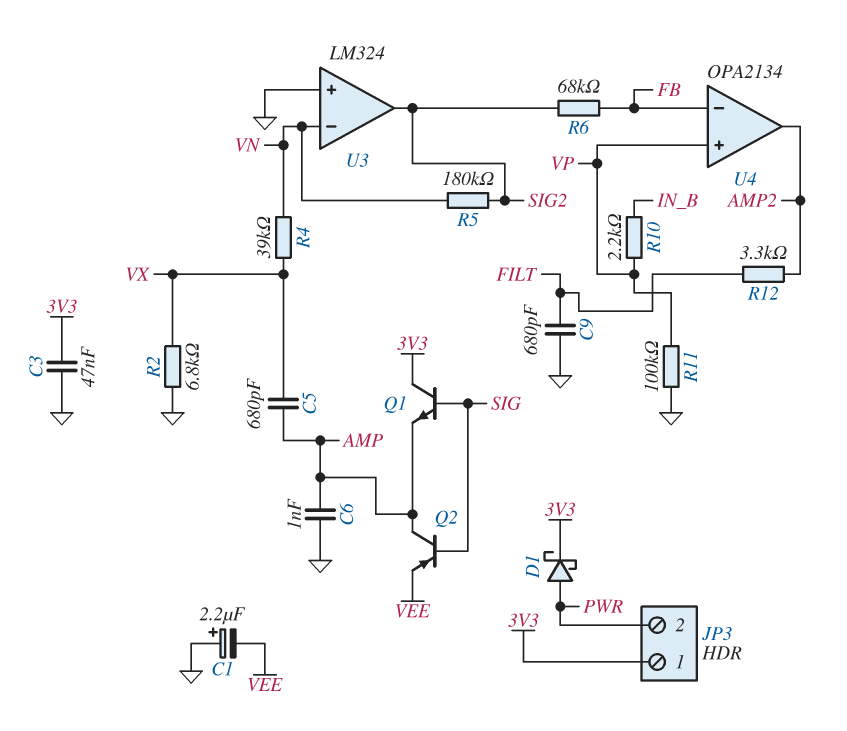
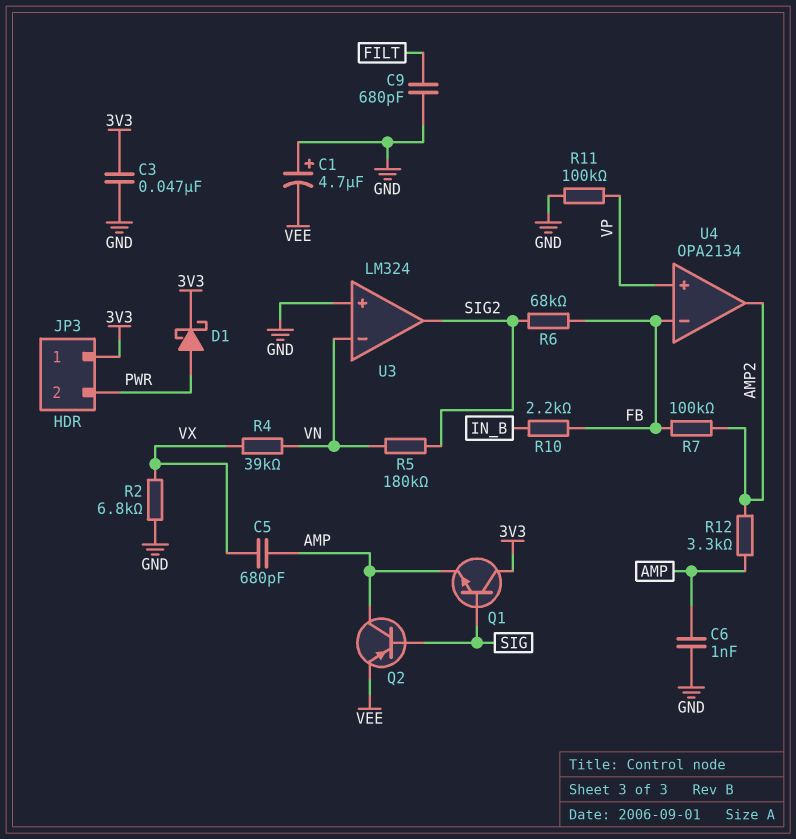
C1: 2.2uF (plus GND, minus VEE) -> 4.7uF (plus GND, minus VEE)
R7: none -> 100k (AMP2, FB)
R10: 2.2k (IN_B, VP) -> 2.2k (FB, IN_B)
R12: 3.3k (AMP2, FILT) -> 3.3k (AMP, AMP2)

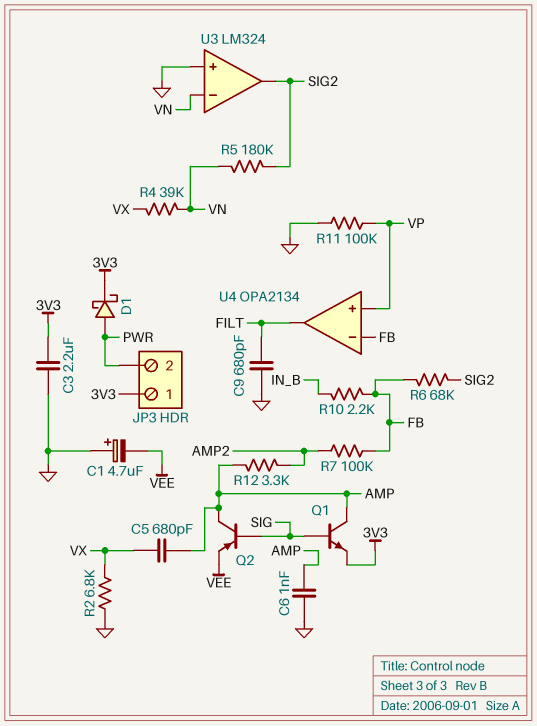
C3: 47nF (3V3, GND) -> 2.2uF (3V3, GND)
Q1: NPN (B SIG, C 3V3, E AMP) -> NPN (B SIG, C AMP, E 3V3)
U4 pin out: AMP2 -> FILT

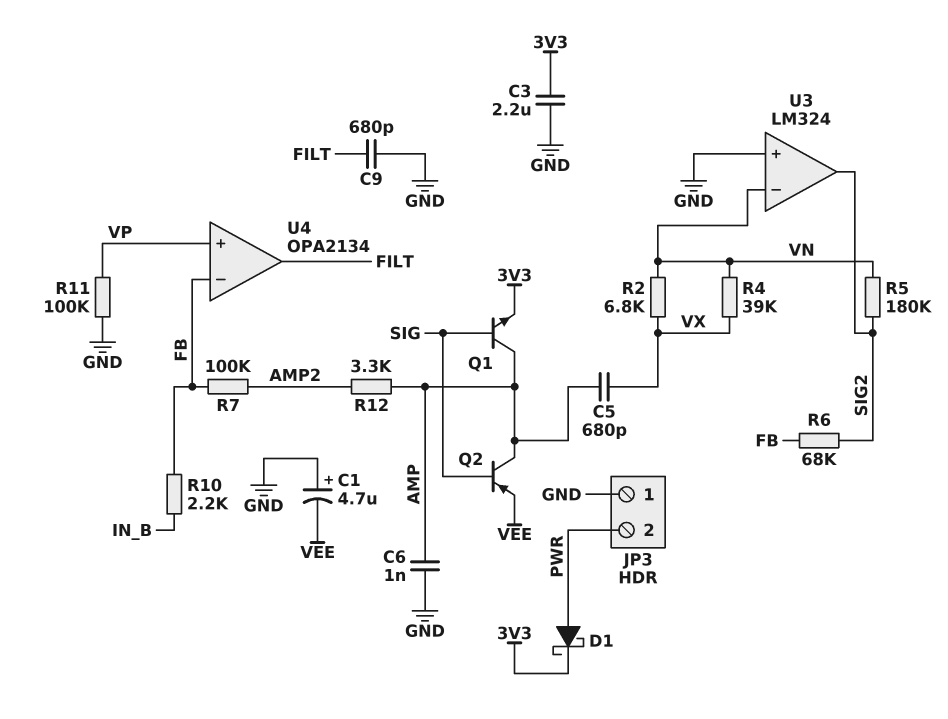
JP3 pin 1: 3V3 -> GND
R2: 6.8k (GND, VX) -> 6.8k (VN, VX)

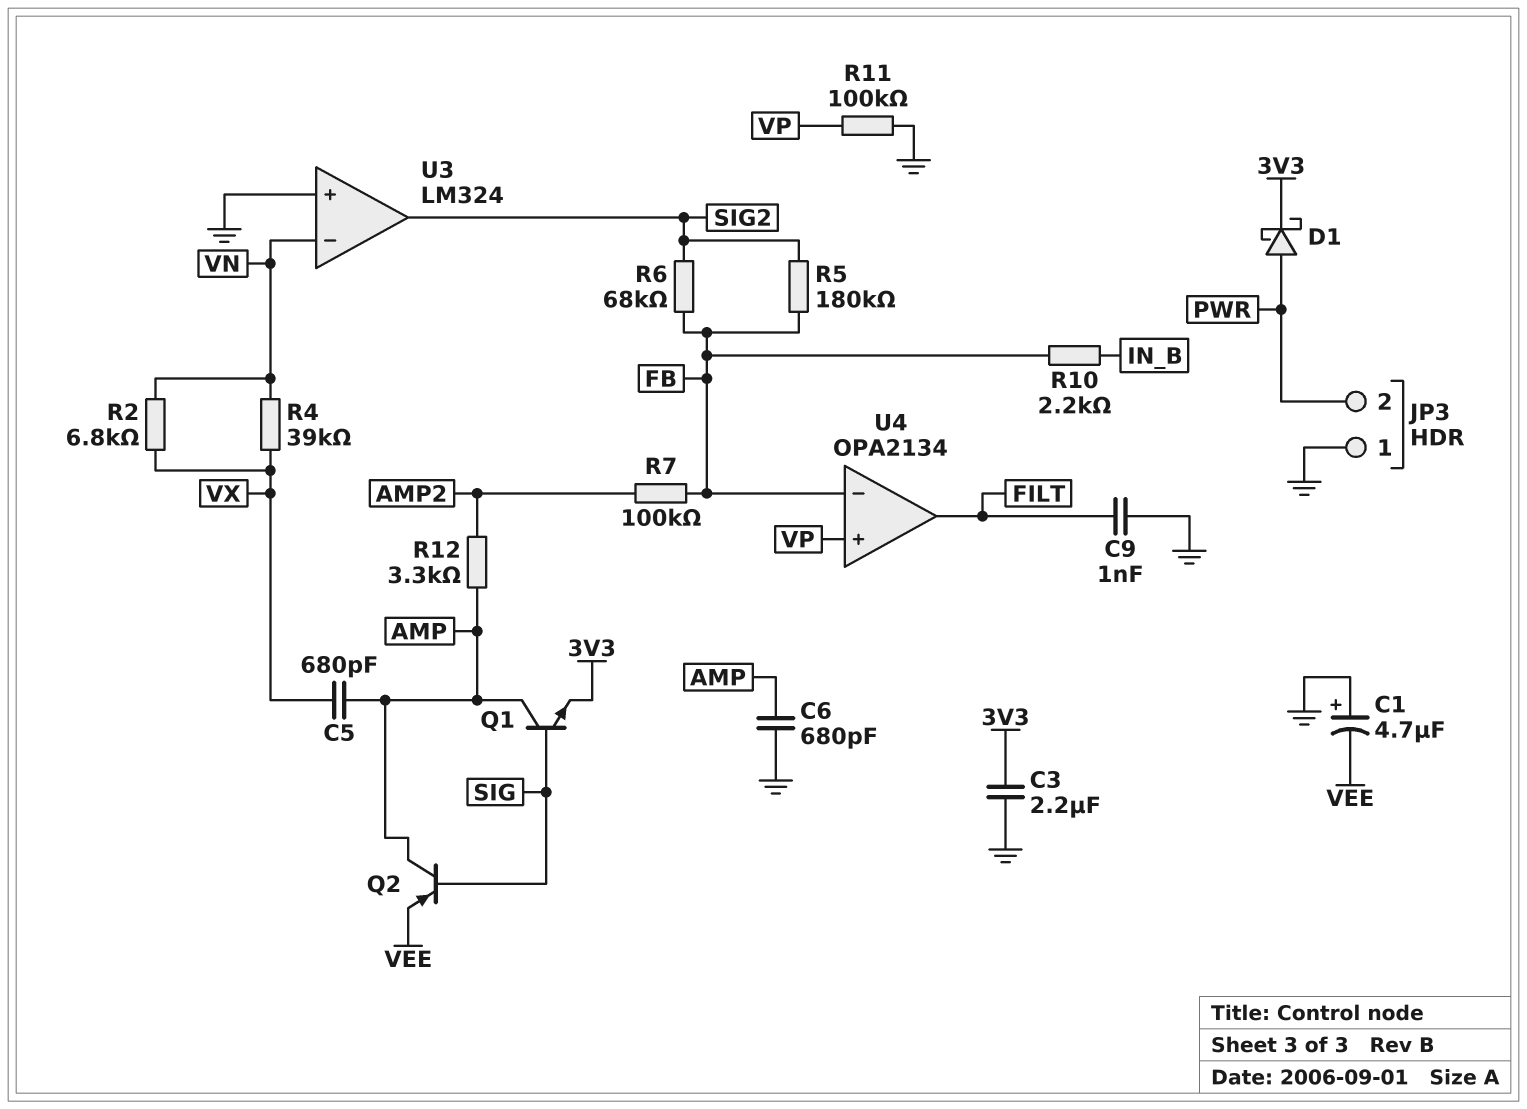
C6: 1nF (AMP, GND) -> 680pF (AMP, GND)
C9: 680pF (FILT, GND) -> 1nF (FILT, GND)
R5: 180k (SIG2, VN) -> 180k (FB, SIG2)

